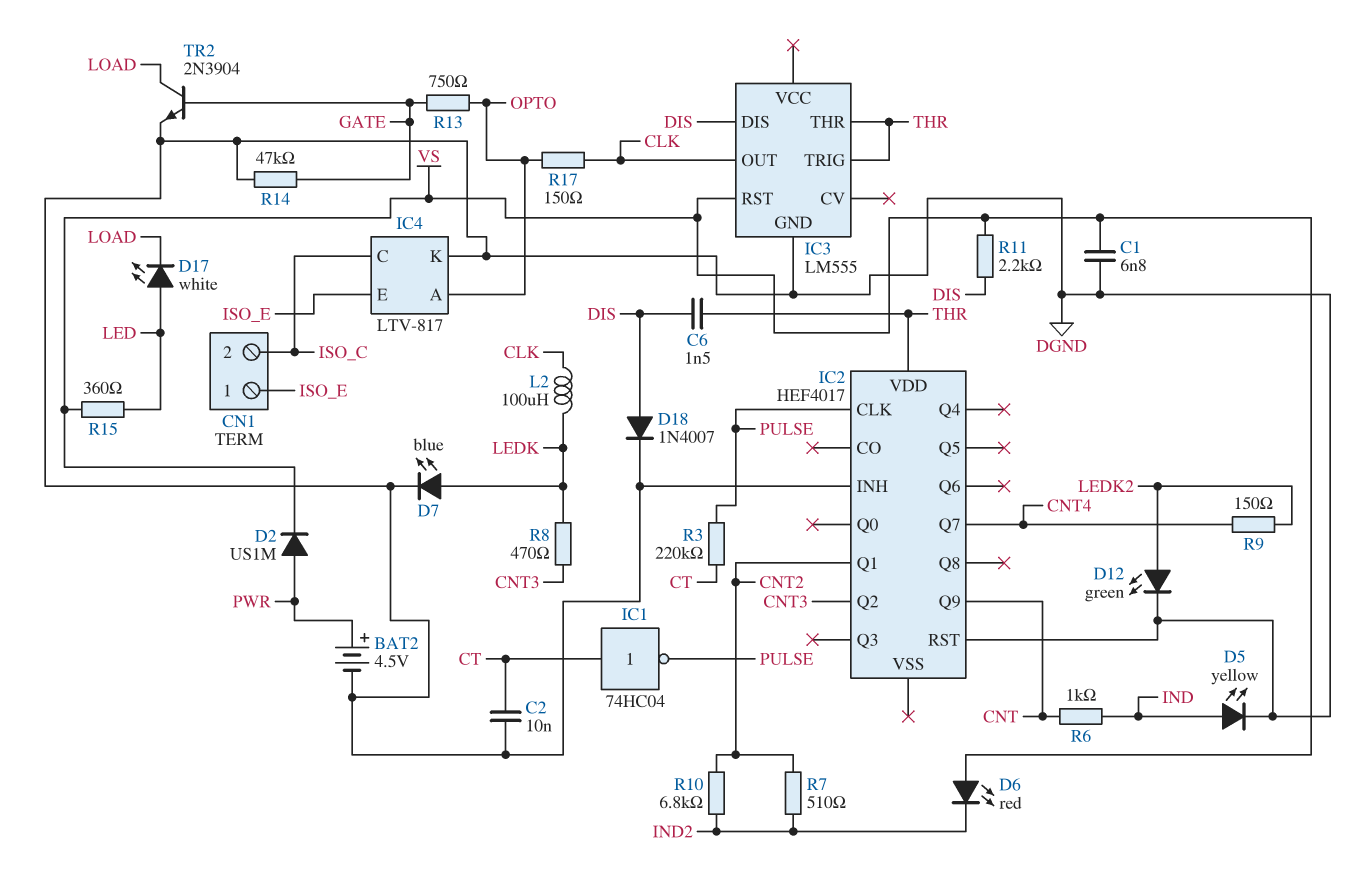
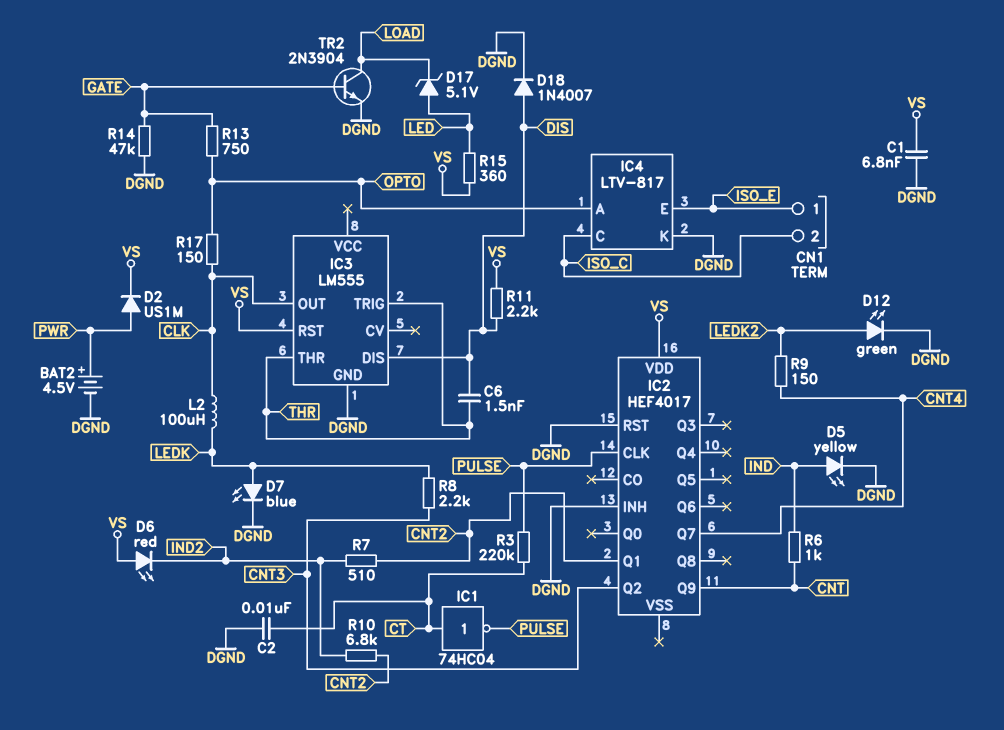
D17: LED white (A LED, K LOAD) -> zener 5.1V (A LED, K LOAD)
IC2 pin VDD: THR -> VS
R8: 470 (CNT3, LEDK) -> 2.2k (CNT3, LEDK)

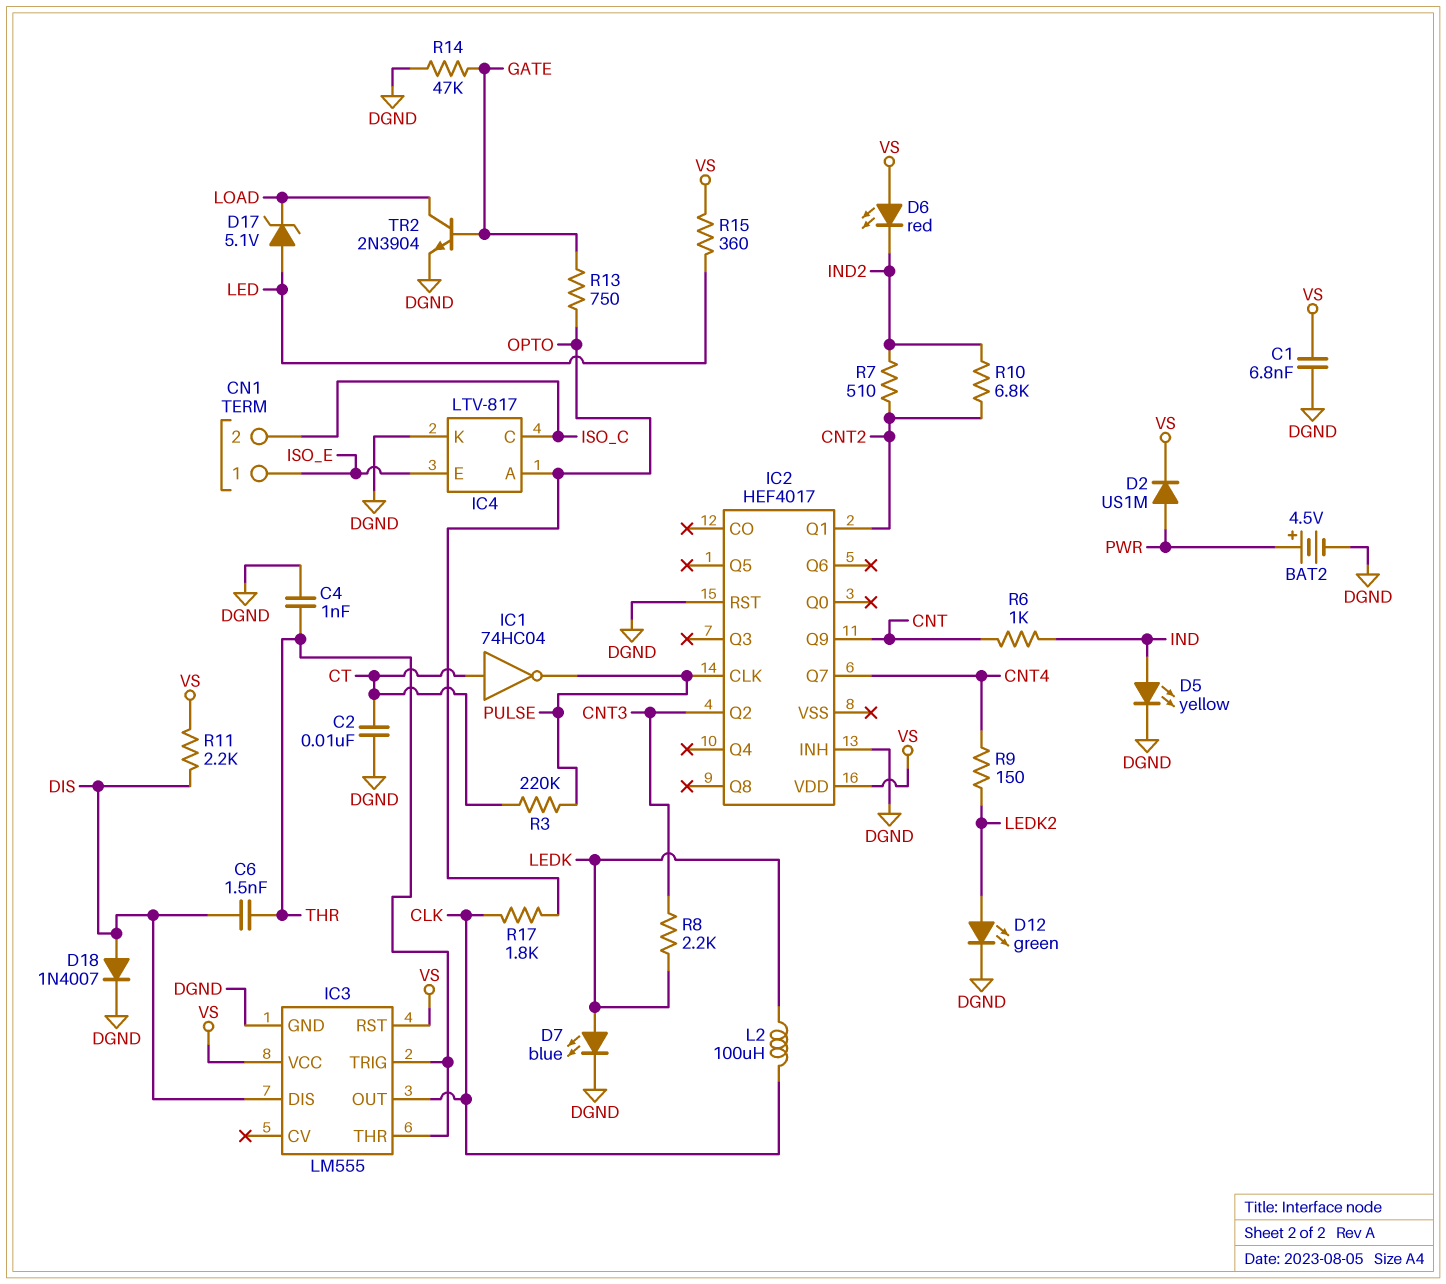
C4: none -> 1nF (DGND, THR)
IC3 pin VCC: none -> VS
R17: 150 (CLK, OPTO) -> 1.8k (CLK, OPTO)

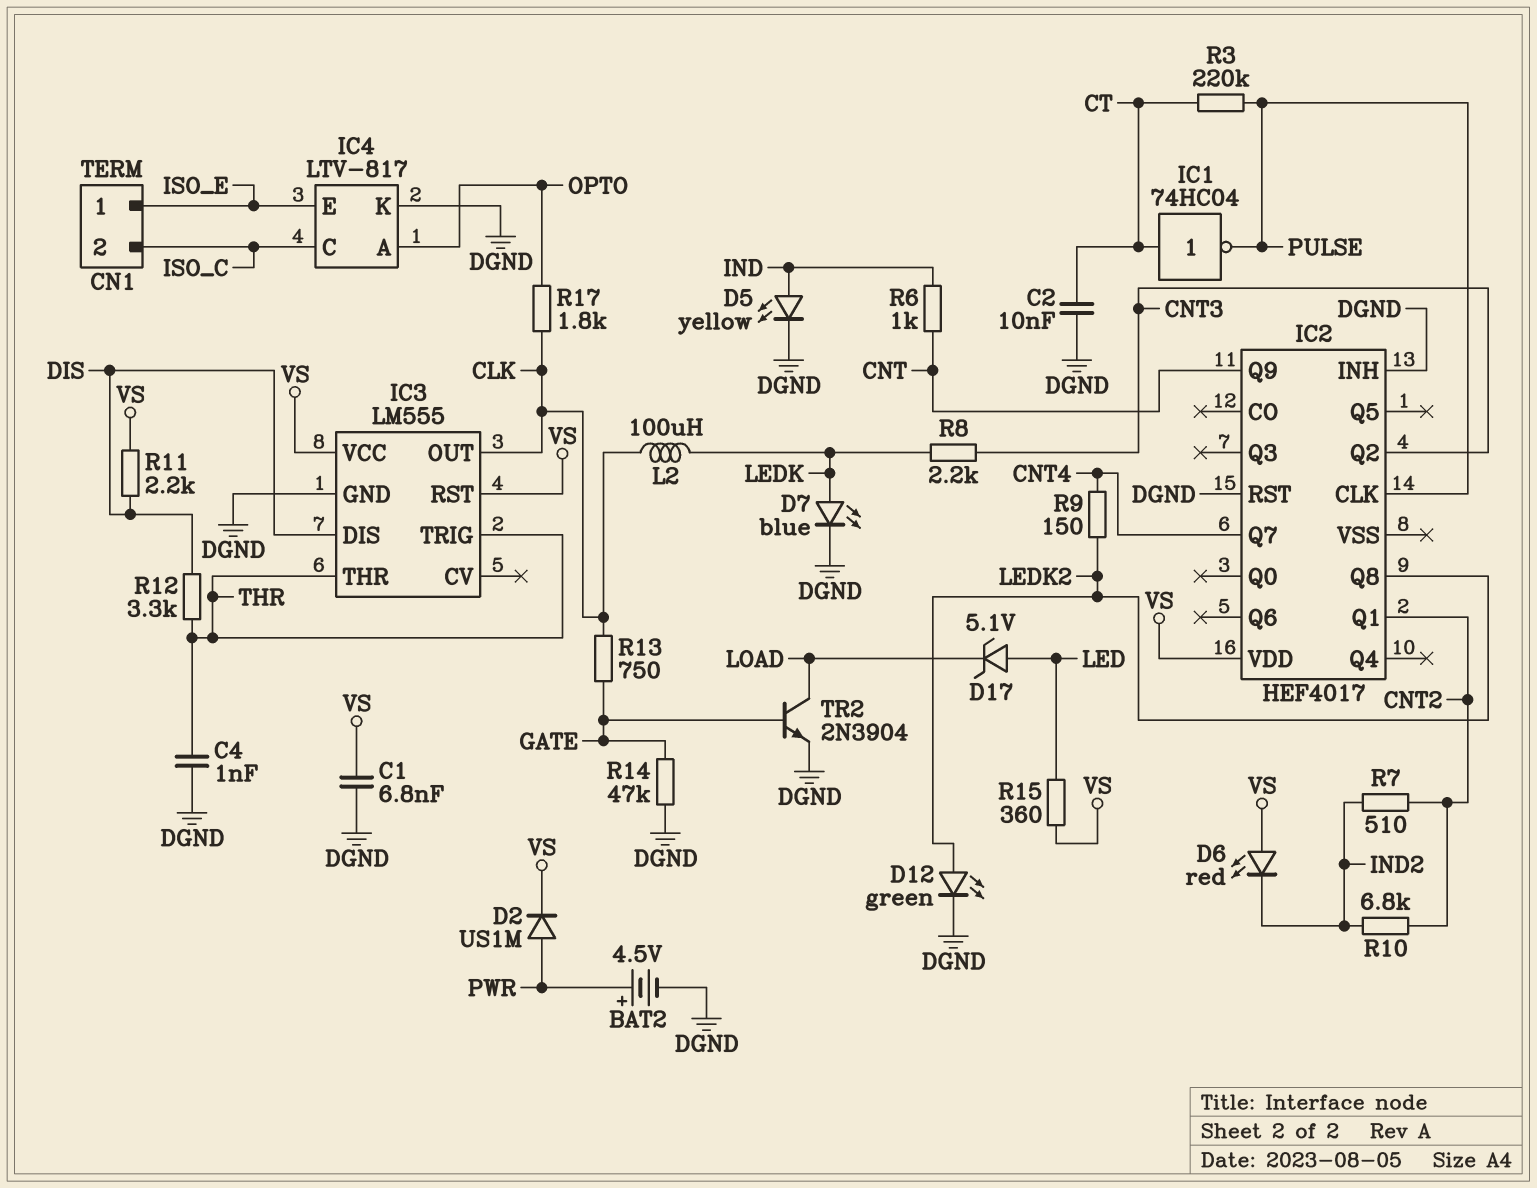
C6: 1.5nF (DIS, THR) -> none
D18: diode 1N4007 (A DIS, K DGND) -> none
IC2 pin Q8: none -> LEDK2
R12: none -> 3.3k (DIS, THR)
R13: 750 (GATE, OPTO) -> 750 (CLK, GATE)

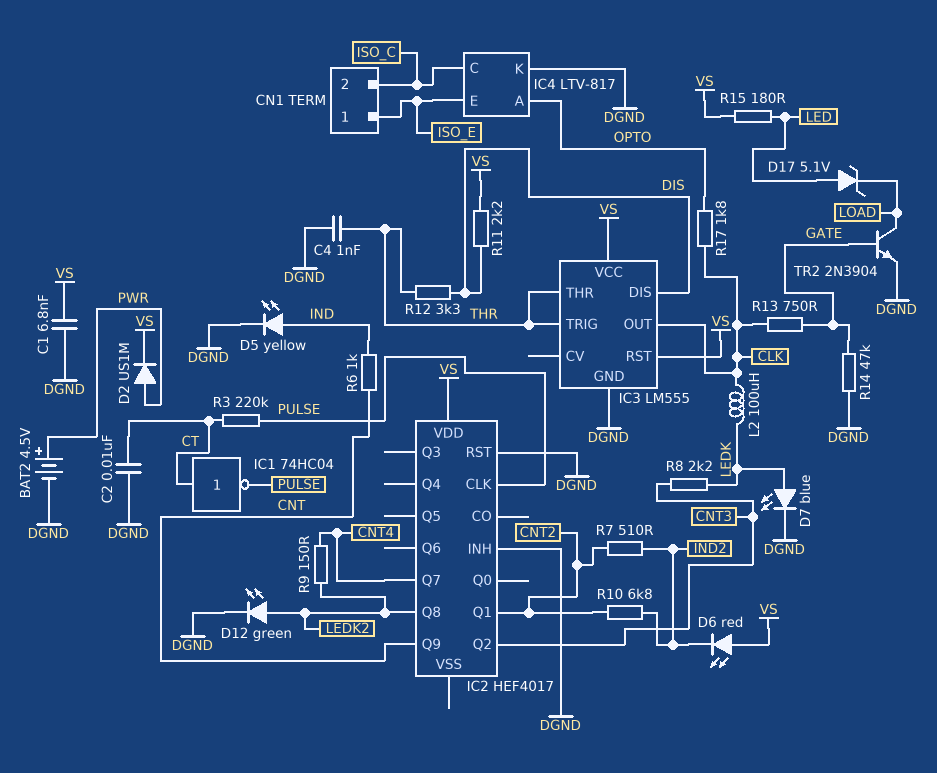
R15: 360 (LED, VS) -> 180 (LED, VS)

